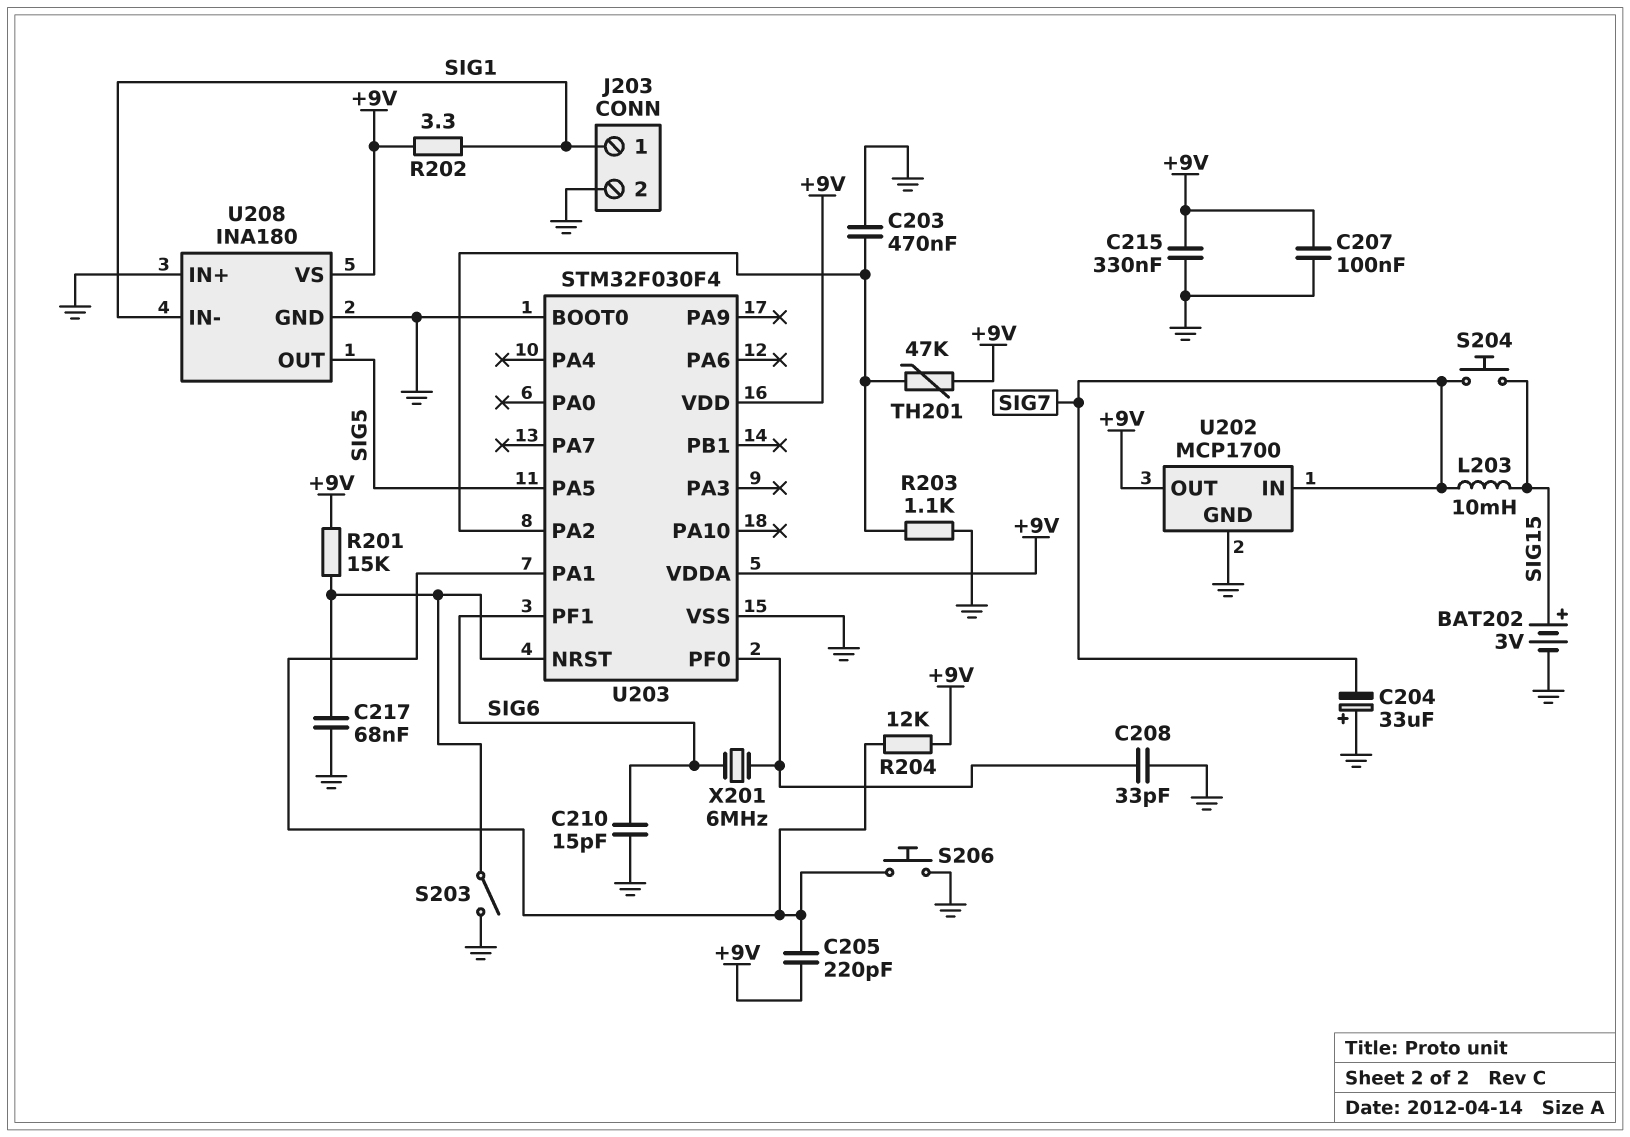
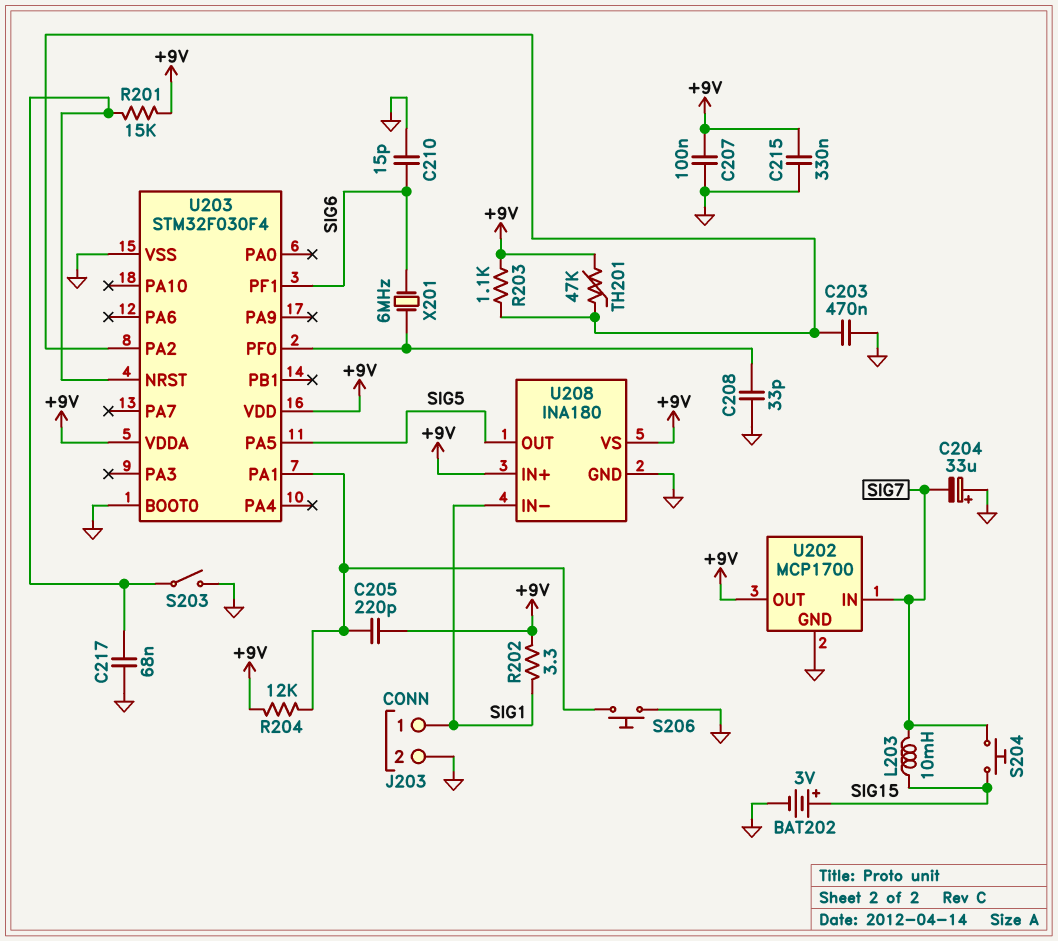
R203: 1.1k (GND, U203/PA2) -> 1.1k (+9V, U203/PA2)
U208 pin IN+: GND -> +9V

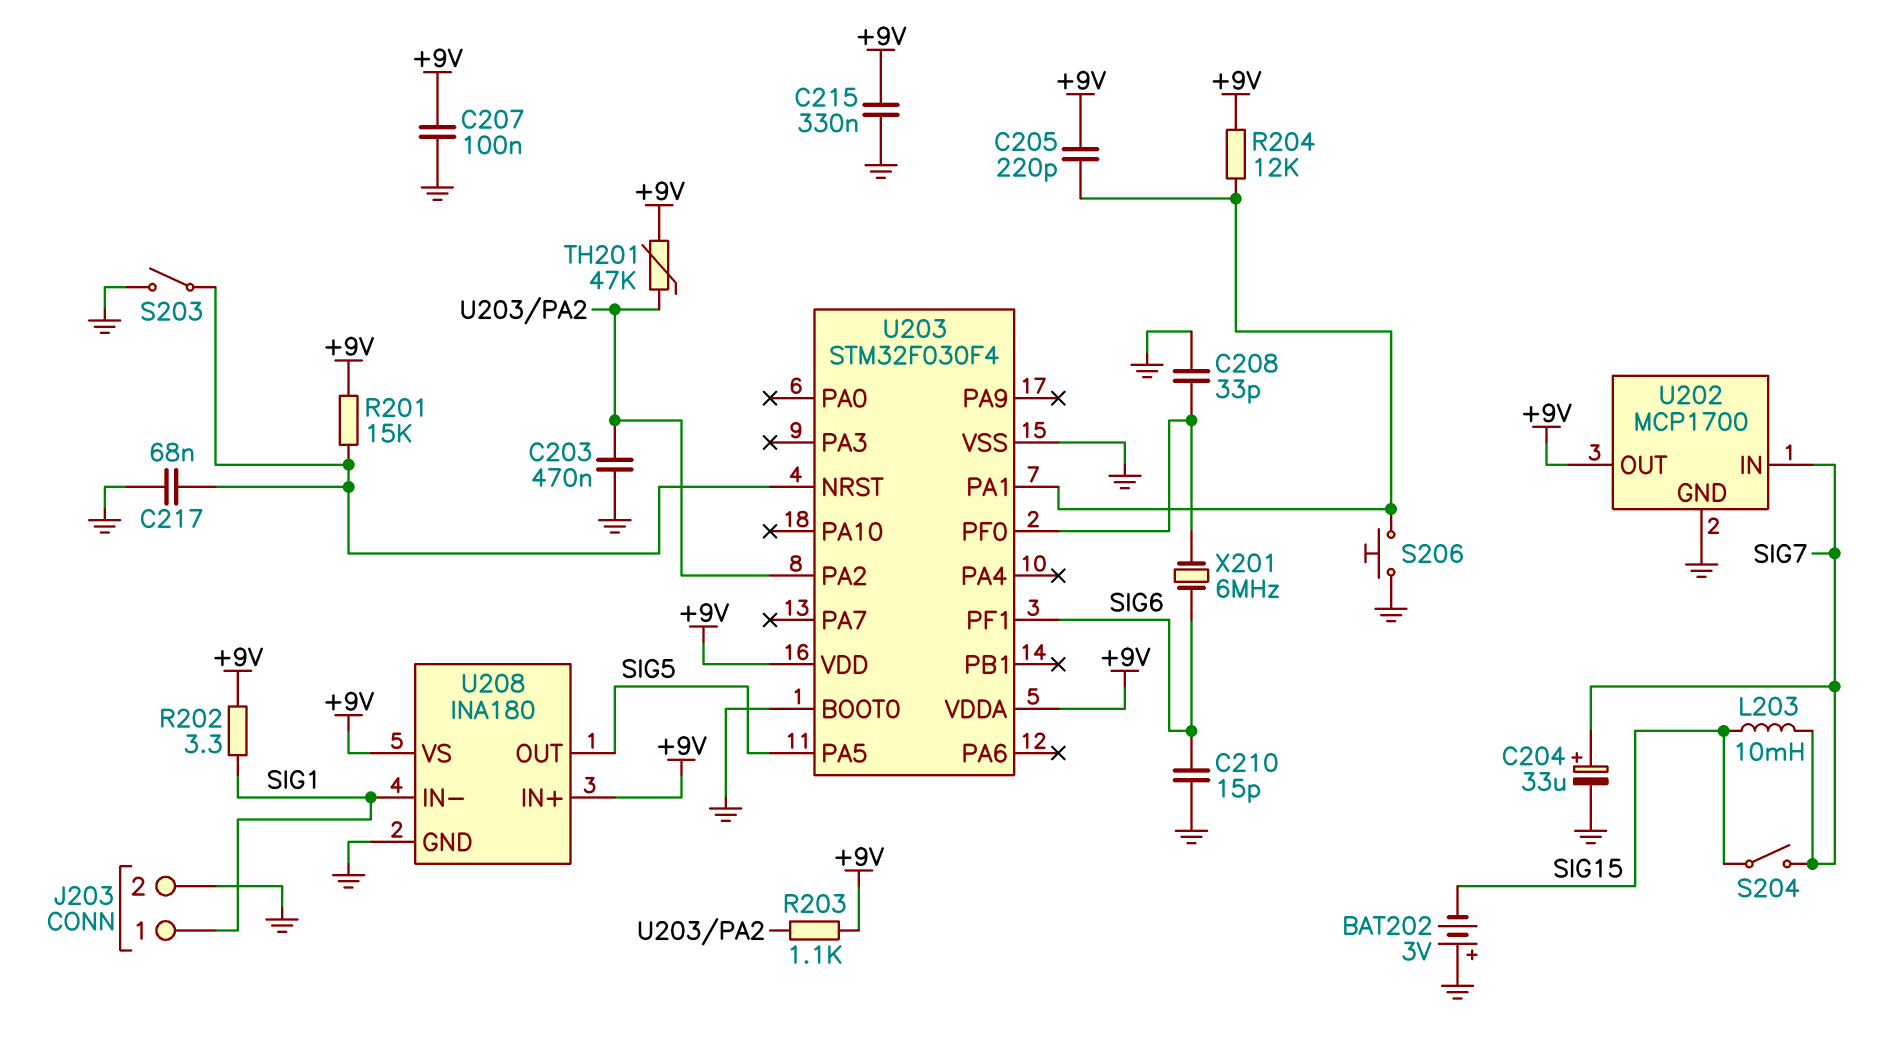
BAT202: 3V (plus SIG15, minus GND) -> 3V (plus GND, minus SIG15)
C204: 33uF (plus GND, minus SIG7) -> 33uF (plus SIG7, minus GND)
S204: button (SIG7, SIG15) -> switch (SIG7, SIG15)

